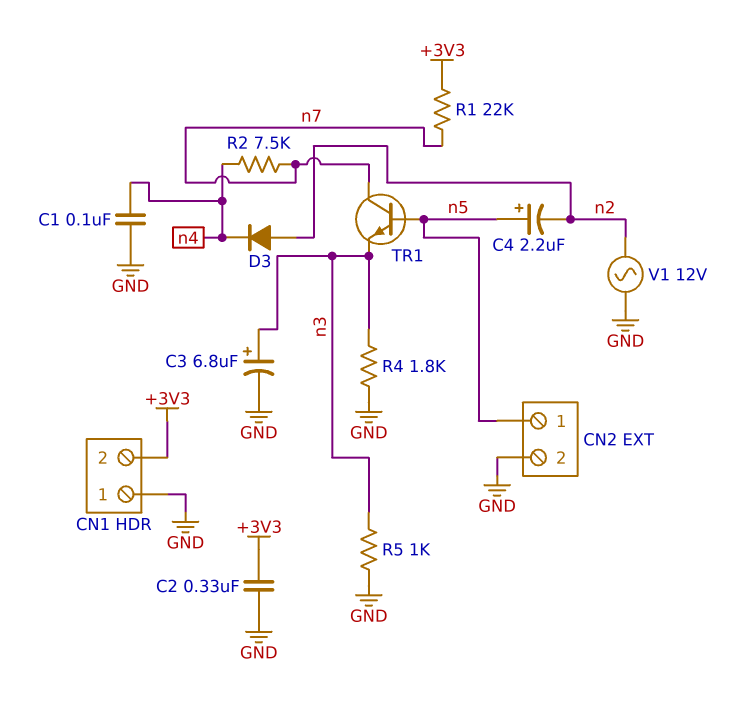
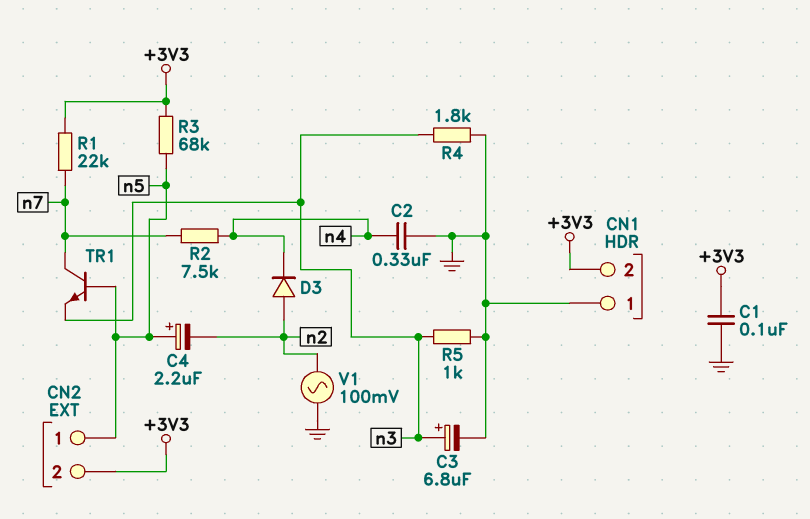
C1: 100nF (GND, n4) -> 100nF (+3V3, GND)
C2: 330nF (+3V3, GND) -> 330nF (GND, n4)
CN2 pin 2: GND -> +3V3
R3: none -> 68k (+3V3, n5)
V1: AC 12V (GND, n2) -> AC 100mV (GND, n2)

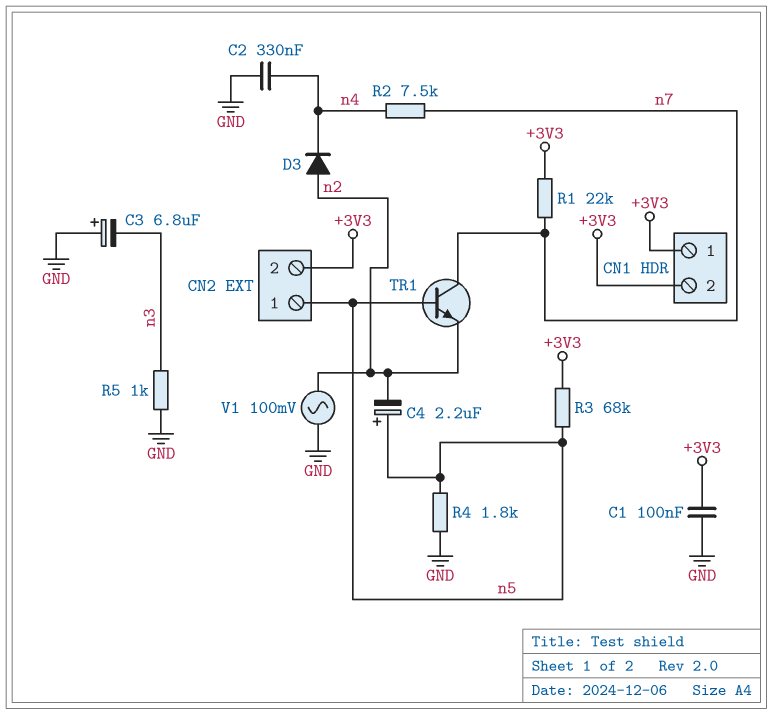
C3: 6.8uF (plus n3, minus GND) -> 6.8uF (plus GND, minus n3)
CN1 pin 1: GND -> +3V3
R4: 1.8k (GND, n3) -> 1.8k (GND, n5)
TR1: NPN (B n5, C n7, E n3) -> NPN (B n5, C n7, E n2)

